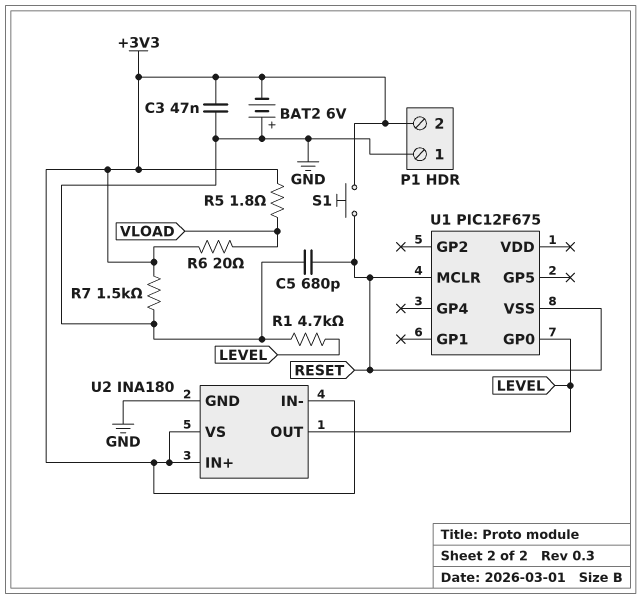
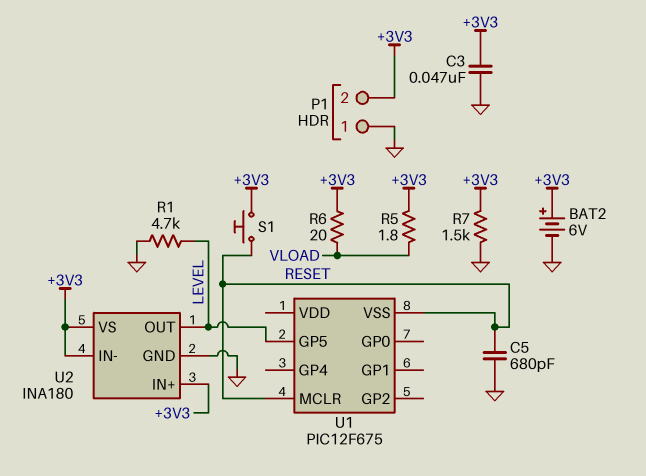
BAT2: 6V (plus GND, minus +3V3) -> 6V (plus +3V3, minus GND)
U1 pin GP0: LEVEL -> none
U1 pin GP5: none -> LEVEL

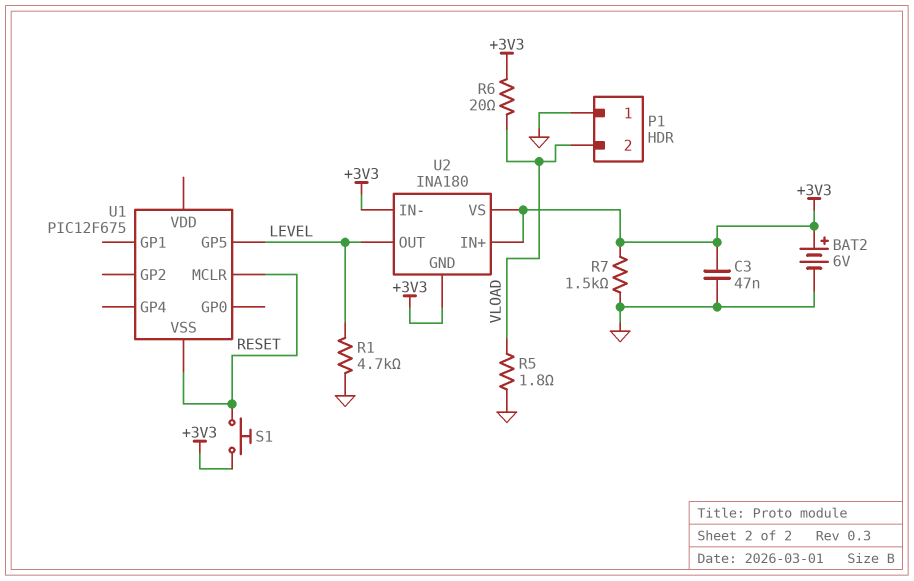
C5: 680pF (GND, RESET) -> none
P1 pin 2: +3V3 -> VLOAD
R5: 1.8 (+3V3, VLOAD) -> 1.8 (GND, VLOAD)
U2 pin GND: GND -> +3V3

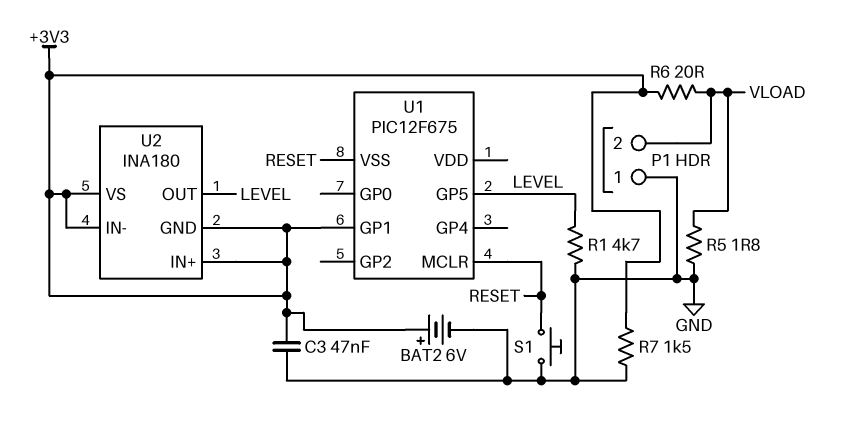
S1: button (+3V3, RESET) -> button (GND, RESET)
U1 pin GP1: none -> +3V3

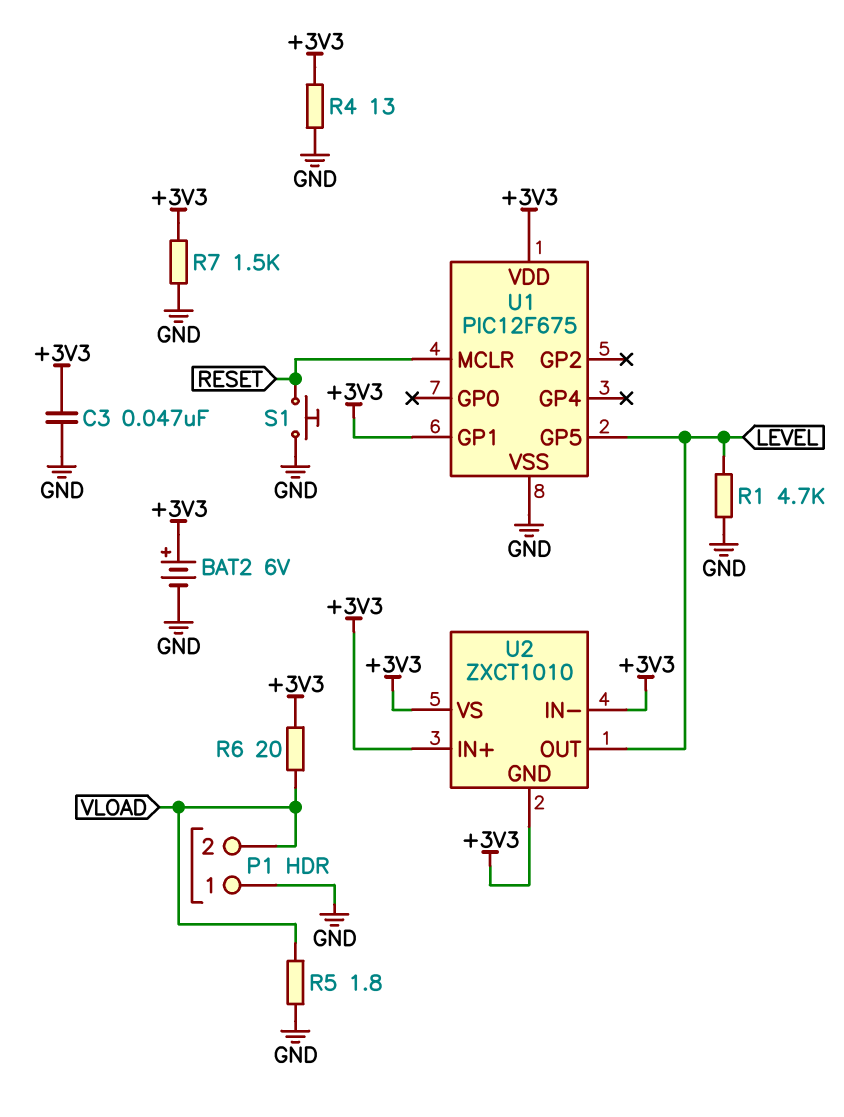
R4: none -> 13 (+3V3, GND)
U1 pin VDD: none -> +3V3
U1 pin VSS: RESET -> GND
U2: INA180 -> ZXCT1010

